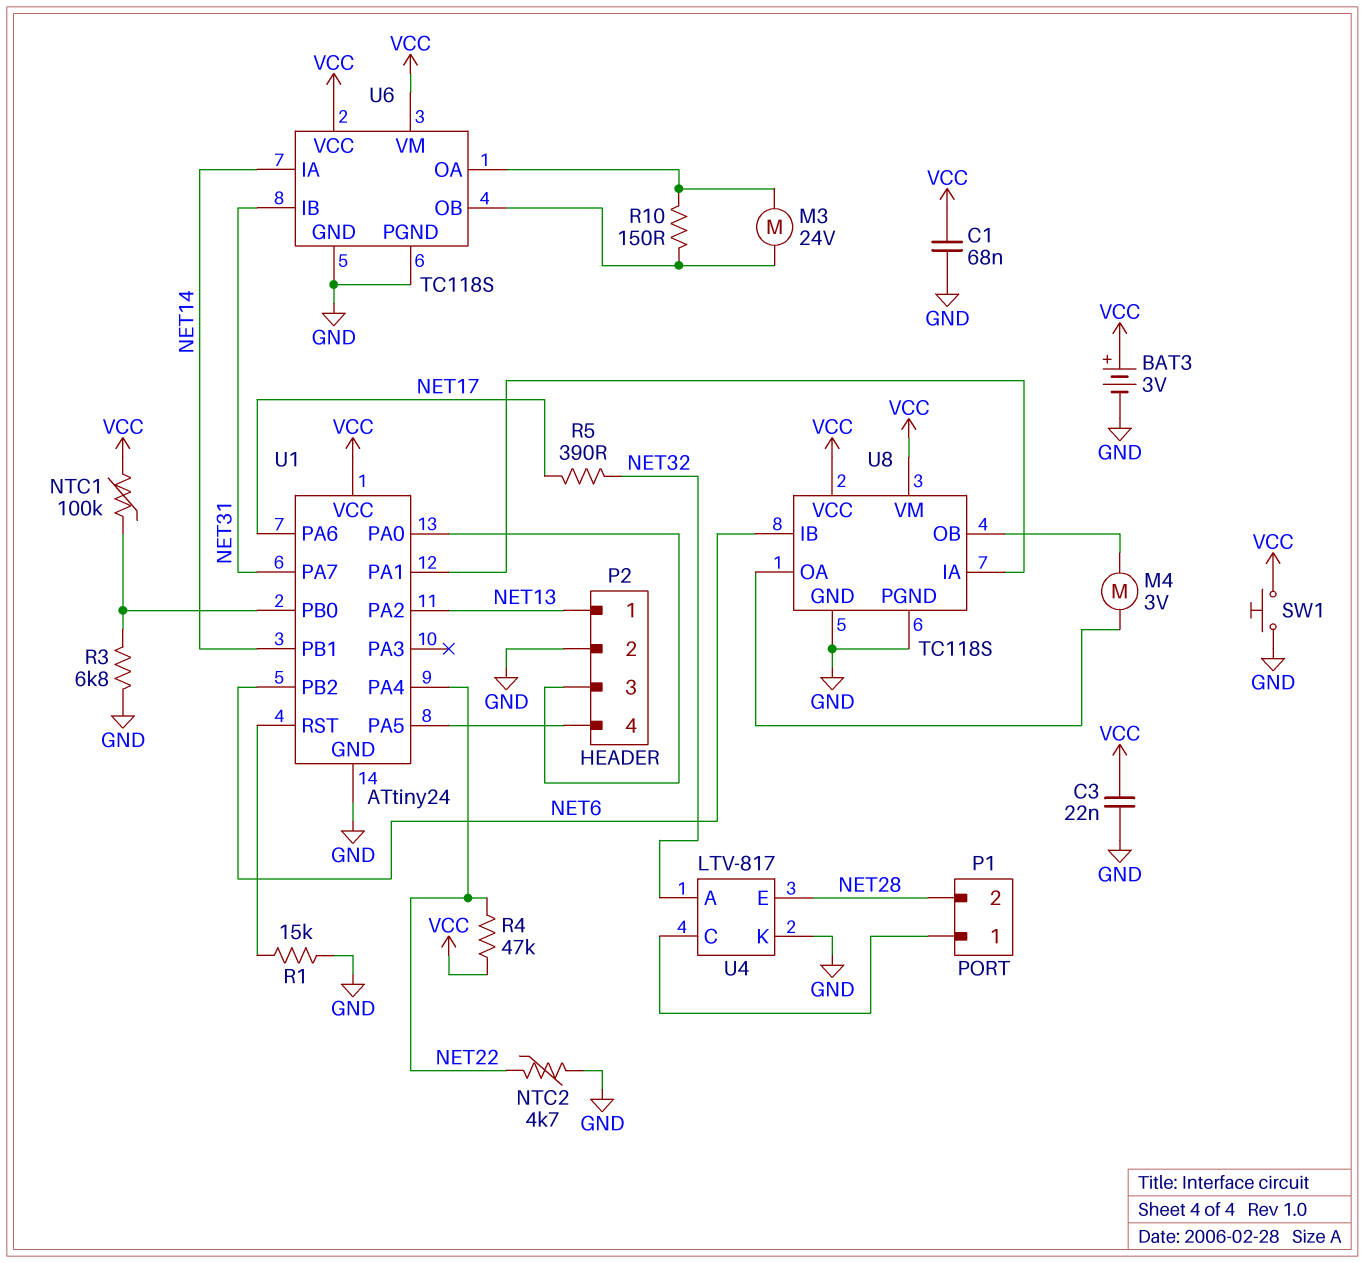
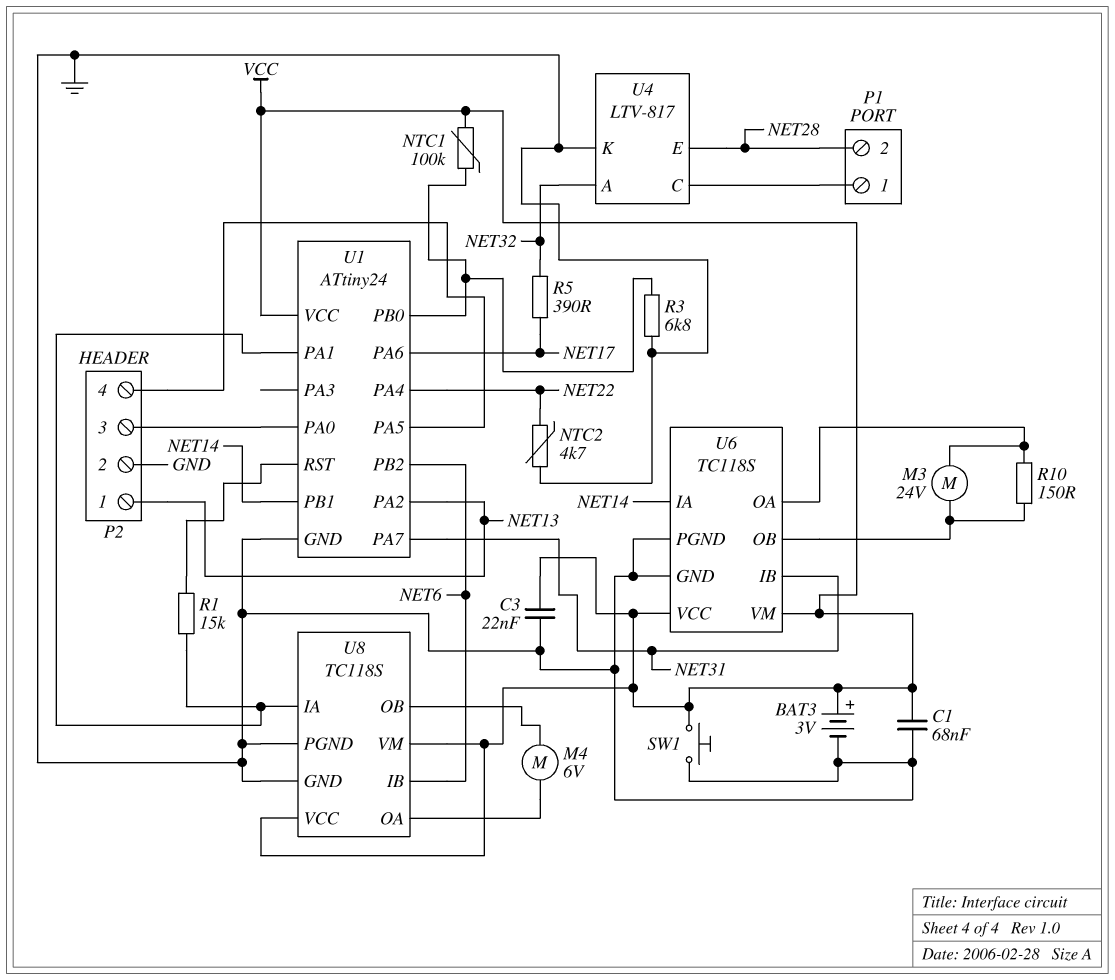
M4: motor 3V (U8/OA, U8/OB) -> motor 6V (U8/OA, U8/OB)
R1: 15k (GND, U1/RST) -> 15k (U1/PA1, U1/RST)
R4: 47k (NET22, VCC) -> none

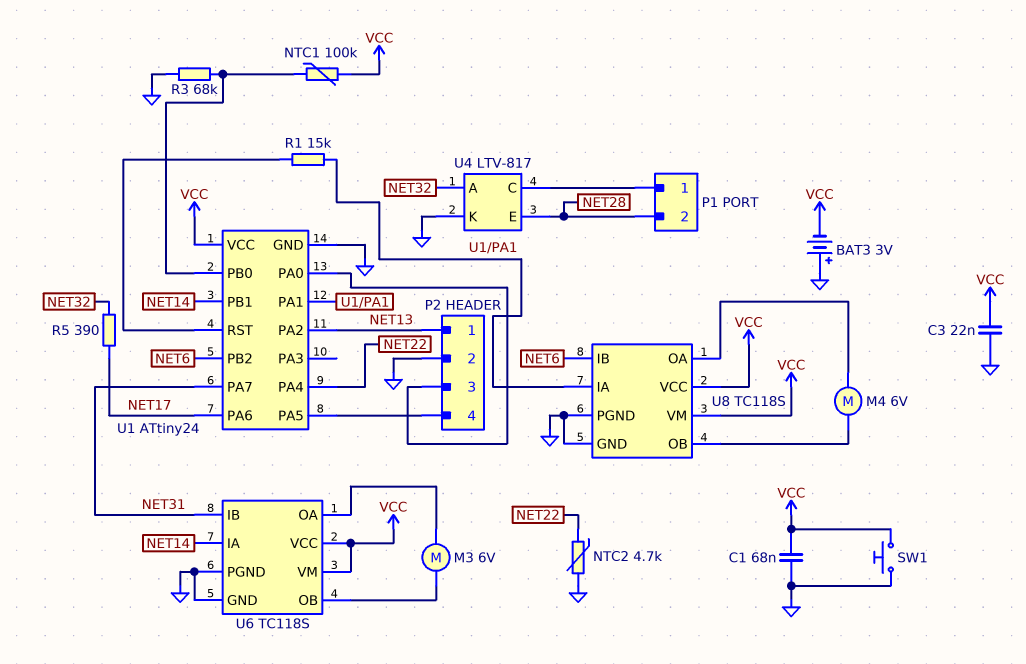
BAT3: 3V (plus VCC, minus GND) -> 3V (plus GND, minus VCC)
M3: motor 24V (U6/OA, U6/OB) -> motor 6V (U6/OA, U6/OB)
R3: 6.8k (GND, U1/PB0) -> 68k (GND, U1/PB0)
R10: 150 (U6/OA, U6/OB) -> none

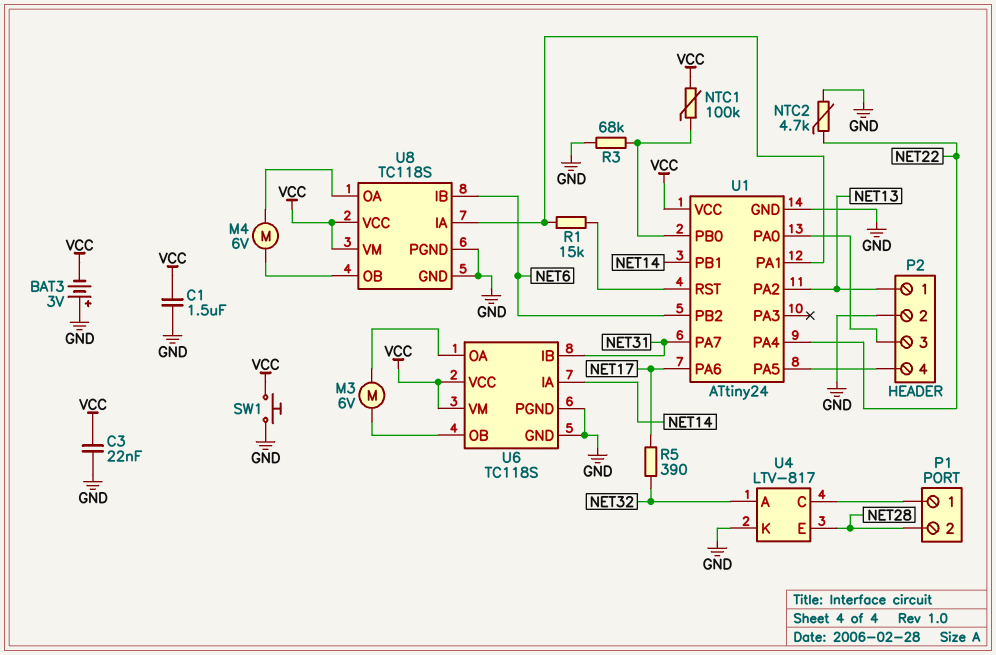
C1: 68nF (GND, VCC) -> 1.5uF (GND, VCC)

